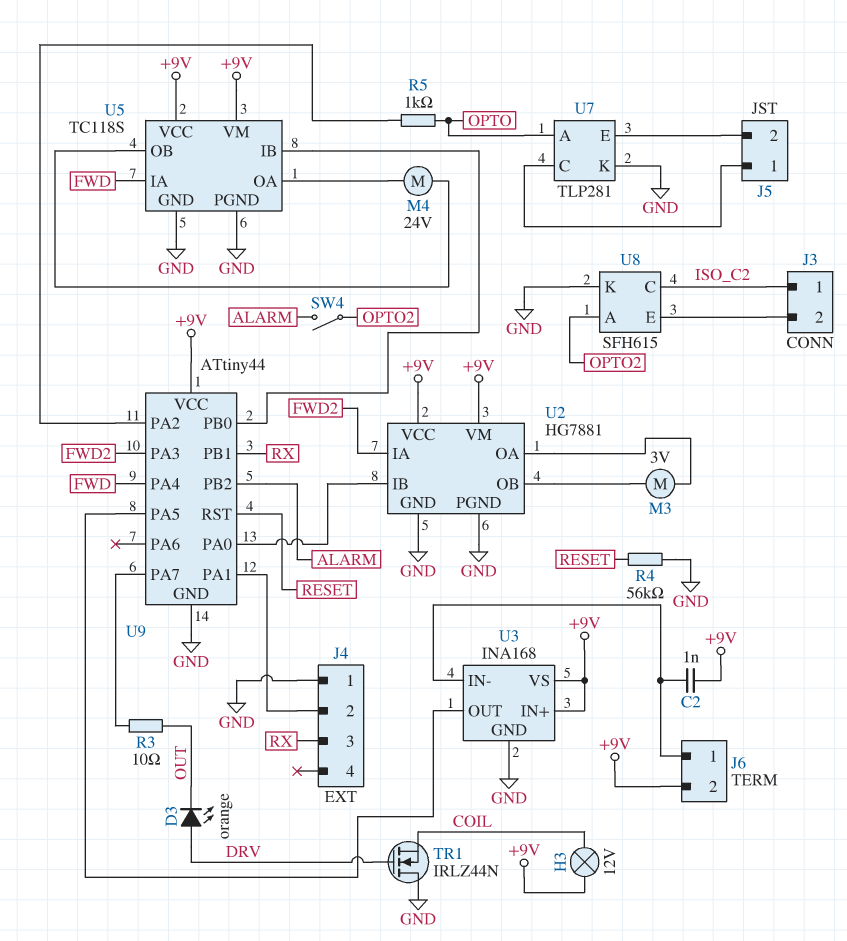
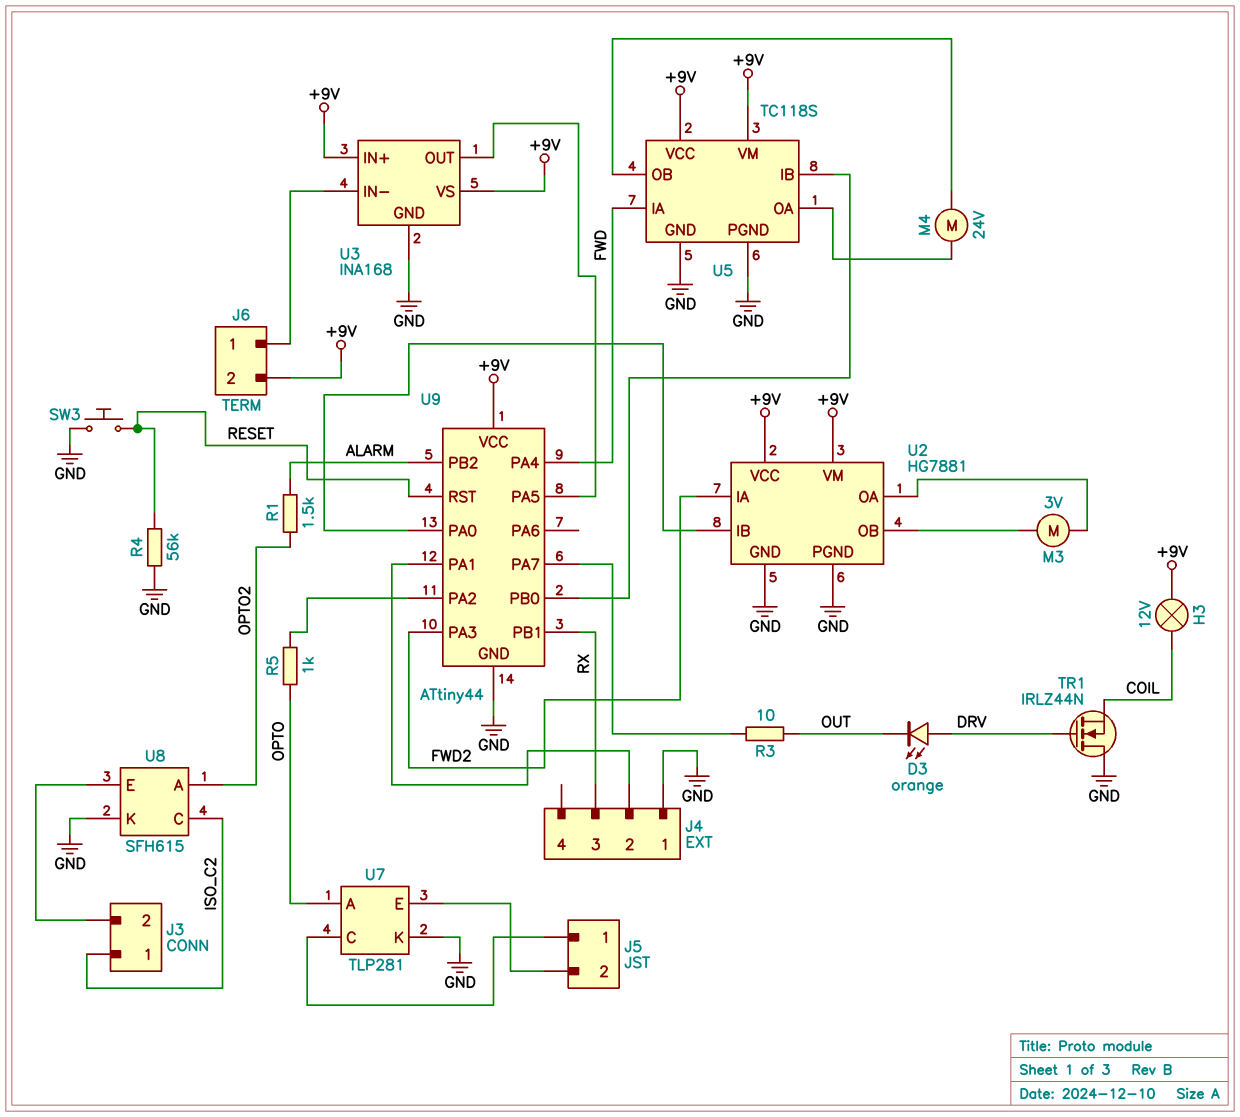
C2: 1nF (+9V, J6/1) -> none
R1: none -> 1.5k (ALARM, OPTO2)
SW3: none -> button (GND, RESET)
SW4: switch (ALARM, OPTO2) -> none

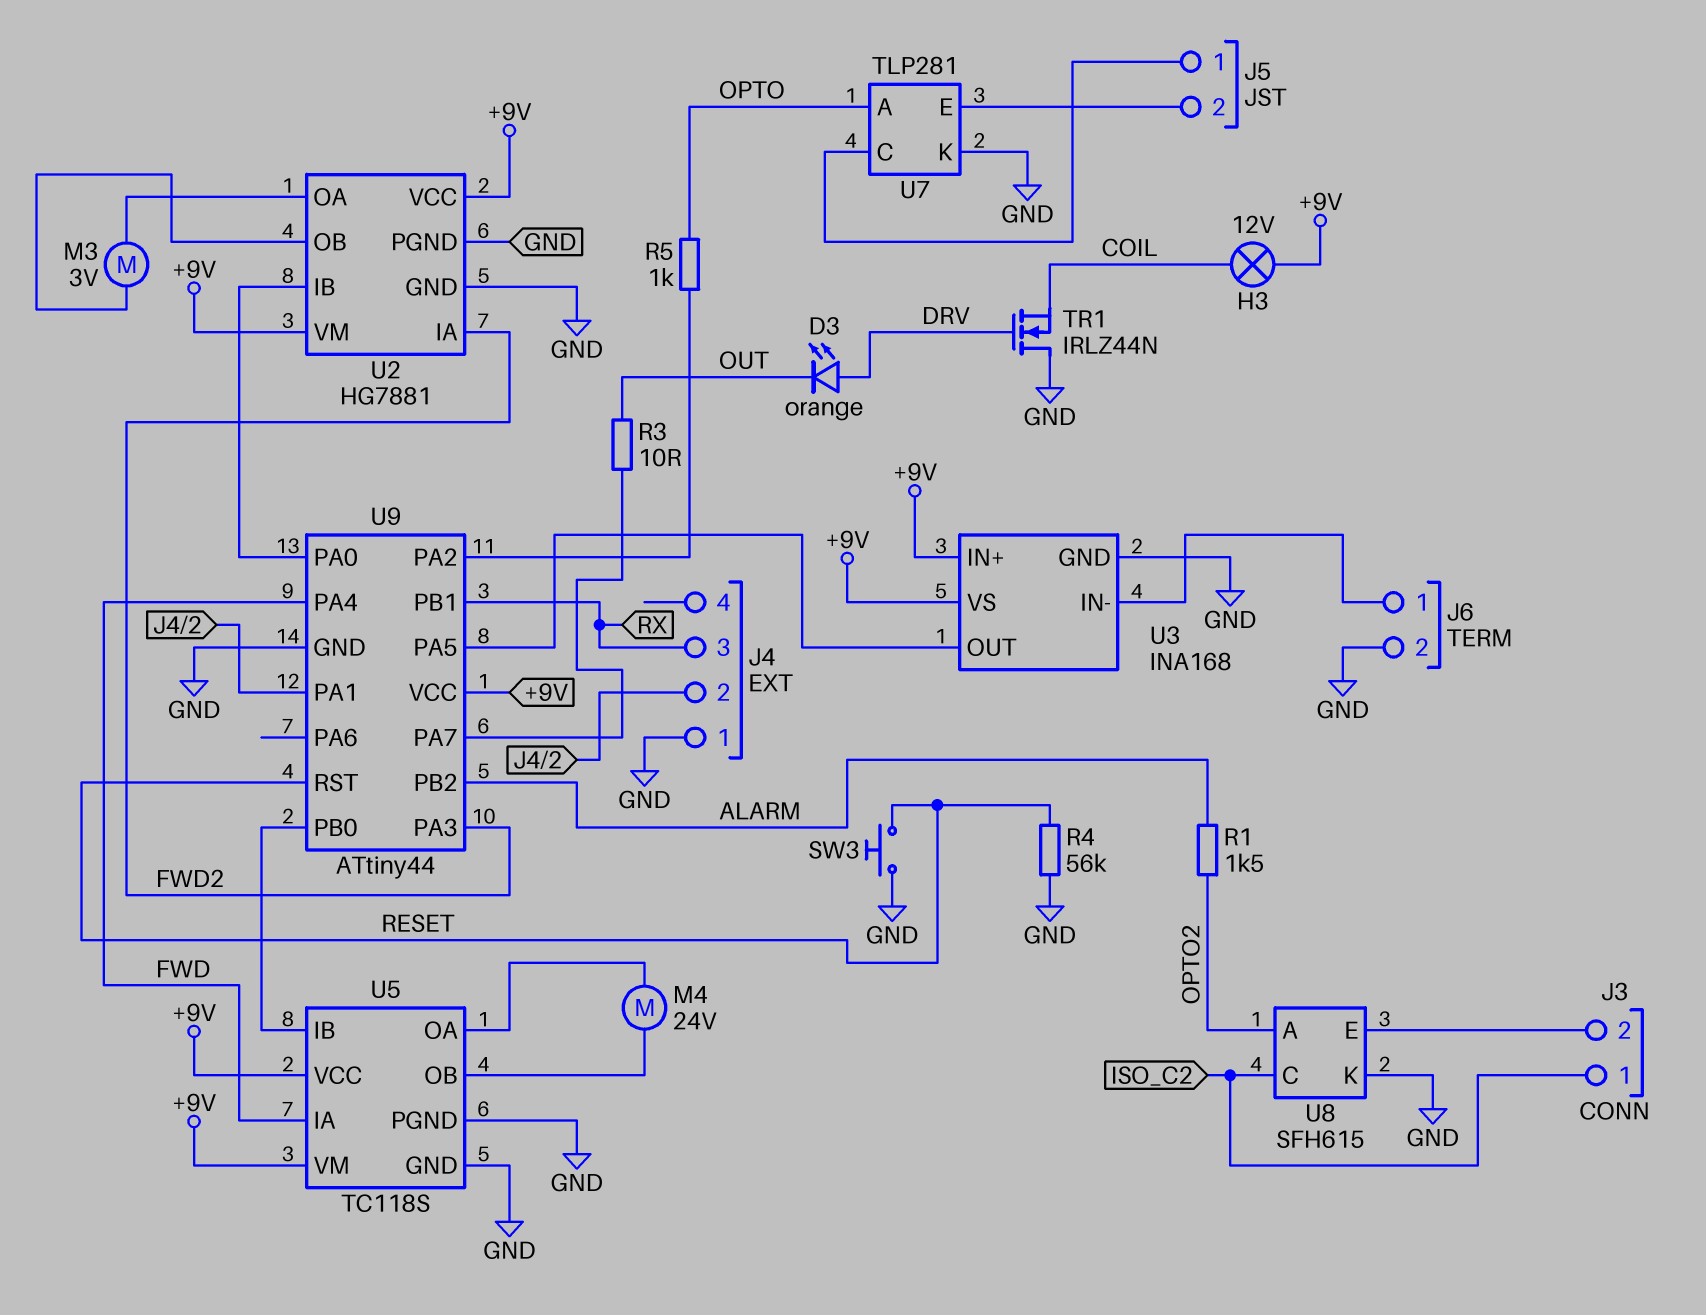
J6 pin 2: +9V -> GND

